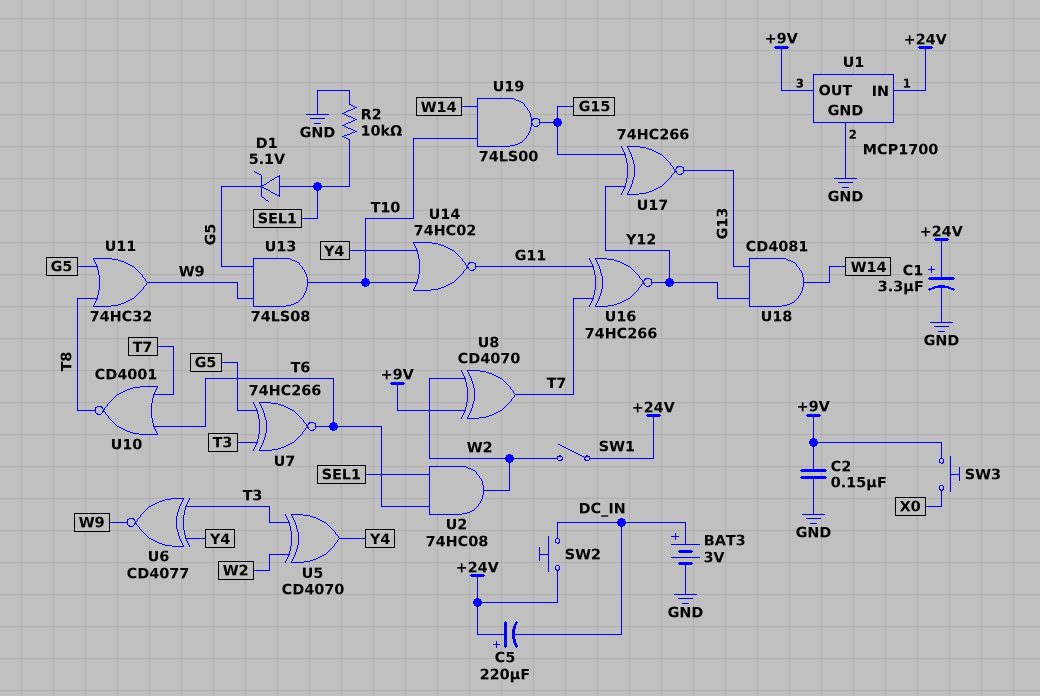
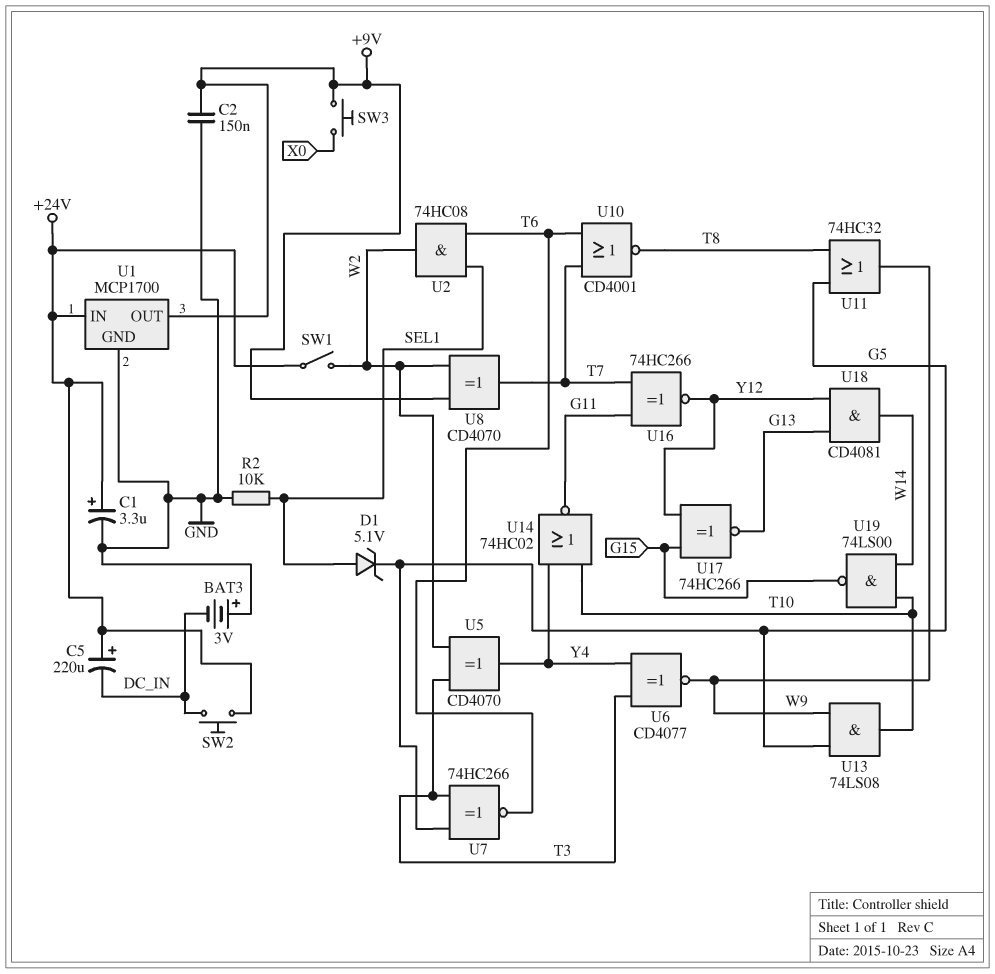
BAT3: 3V (plus DC_IN, minus GND) -> 3V (plus GND, minus DC_IN)

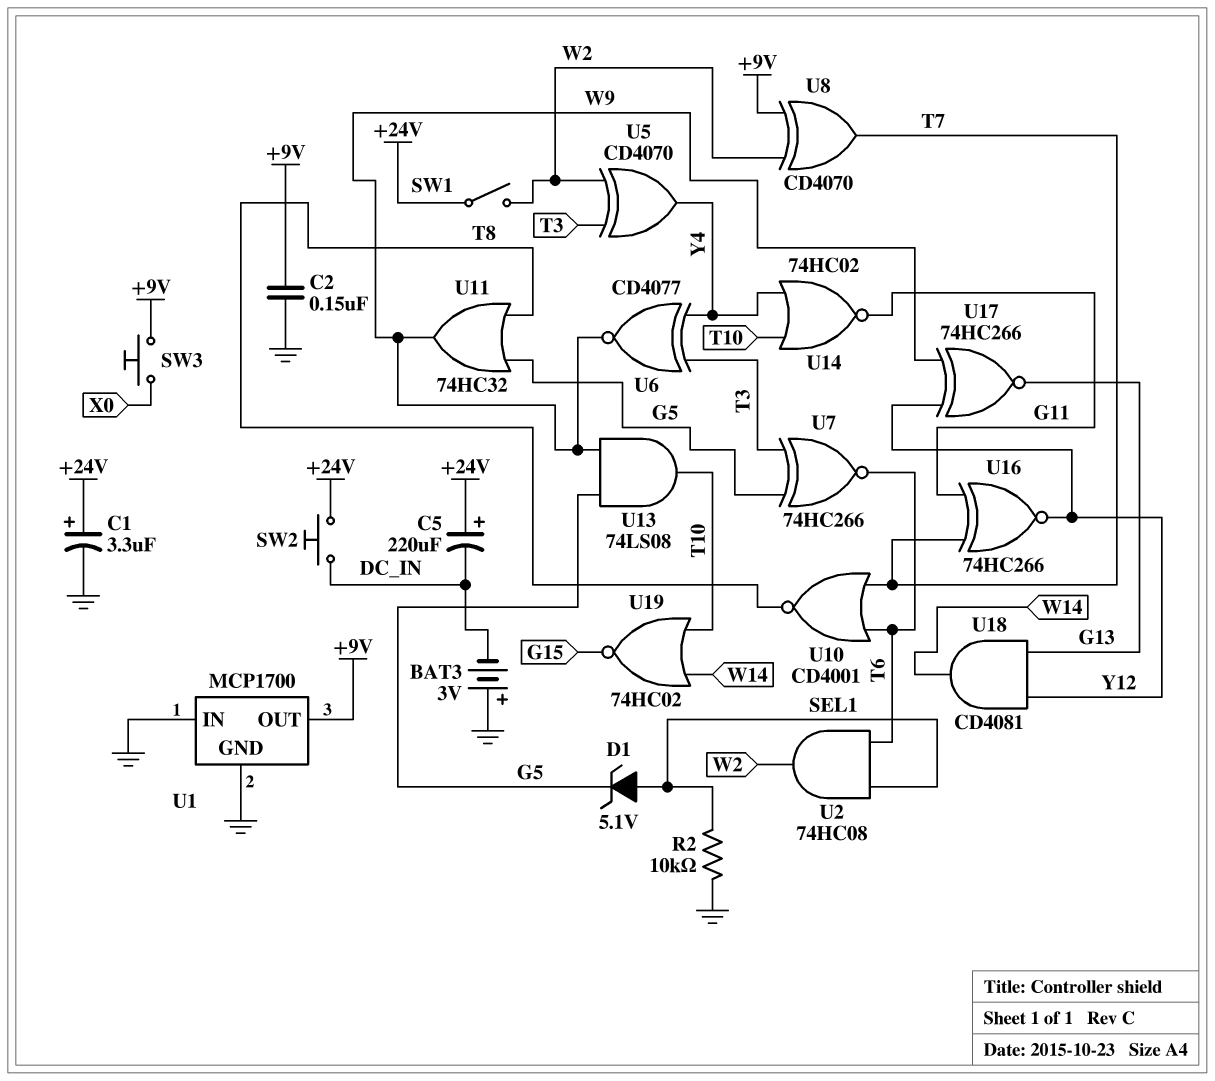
U1 pin IN: +24V -> GND
U17: XNOR 74HC266 (in G15, in Y12, out G13) -> XNOR 74HC266 (in W9, in Y12, out G13)
U19: NAND 74LS00 (in T10, in W14, out G15) -> NOR 74HC02 (in T10, in W14, out G15)

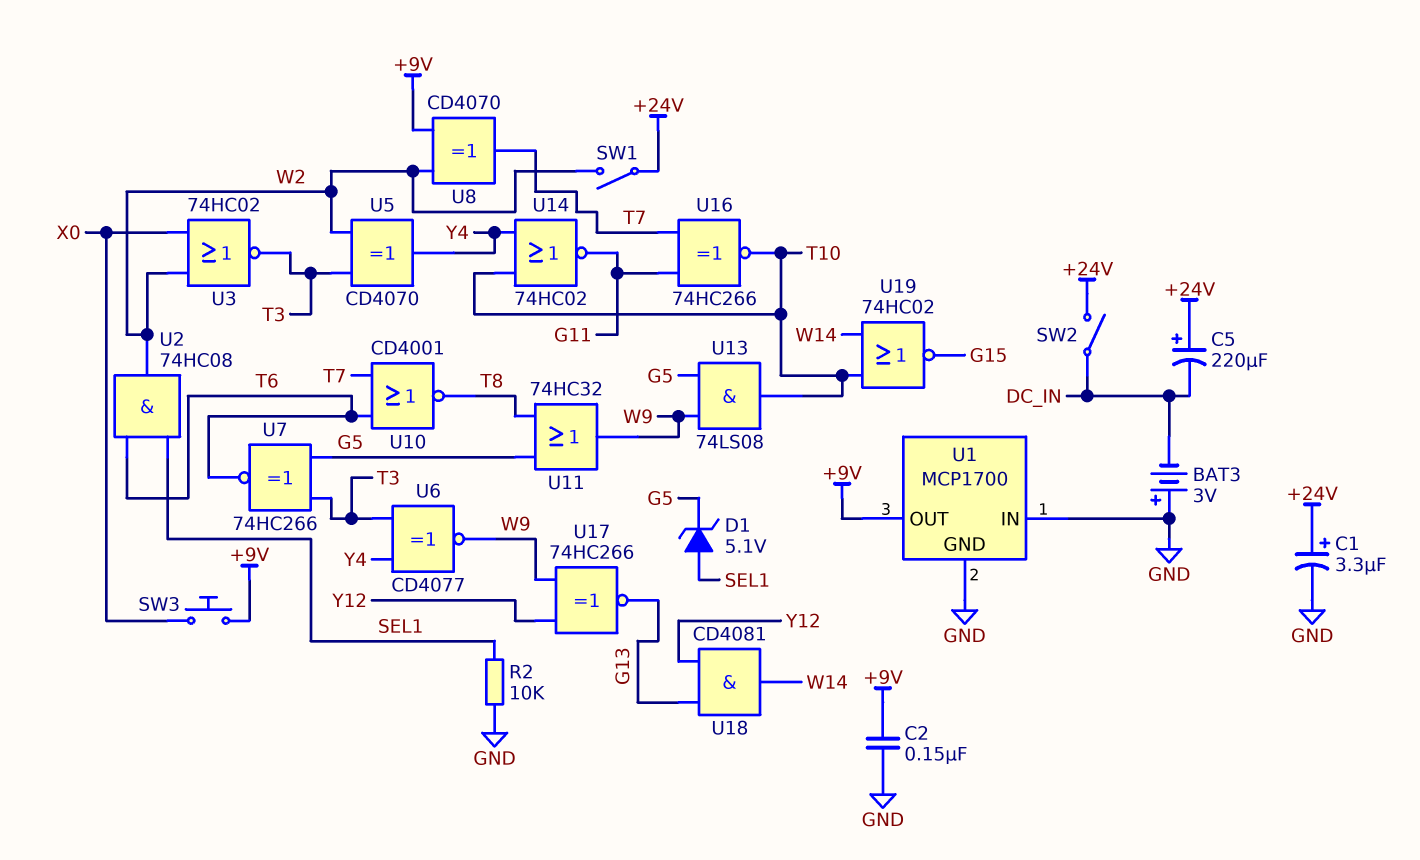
SW2: button (+24V, DC_IN) -> switch (+24V, DC_IN)
U3: none -> NOR 74HC02 (in W2, in X0, out T3)
U16: XNOR 74HC266 (in G11, in T7, out Y12) -> XNOR 74HC266 (in G11, in T7, out T10)

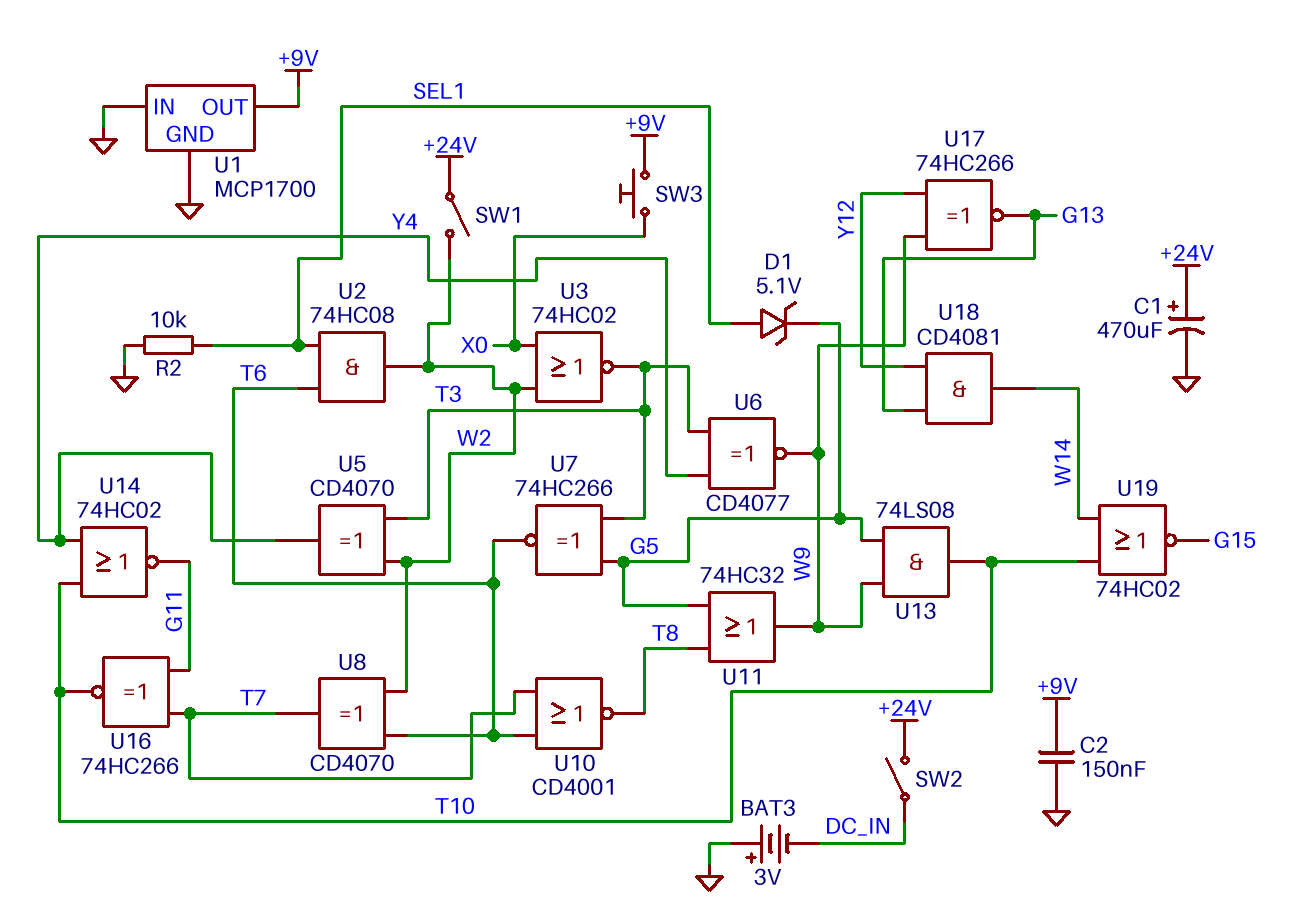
C1: 3.3uF (plus +24V, minus GND) -> 470uF (plus +24V, minus GND)
C5: 220uF (plus +24V, minus DC_IN) -> none
U8: XOR CD4070 (in +9V, in W2, out T7) -> XOR CD4070 (in T6, in W2, out T7)

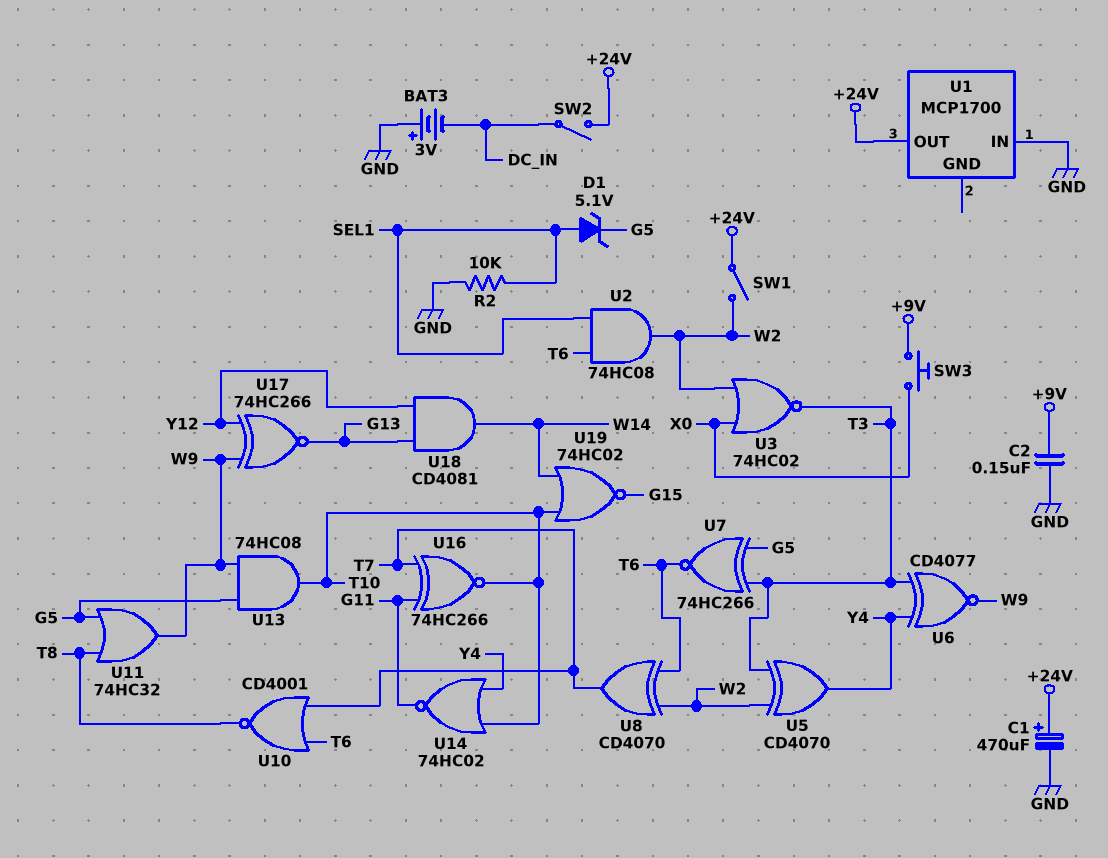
U1 pin GND: GND -> none
U1 pin OUT: +9V -> +24V
U13: AND 74LS08 (in G5, in W9, out T10) -> AND 74HC08 (in G5, in W9, out T10)

